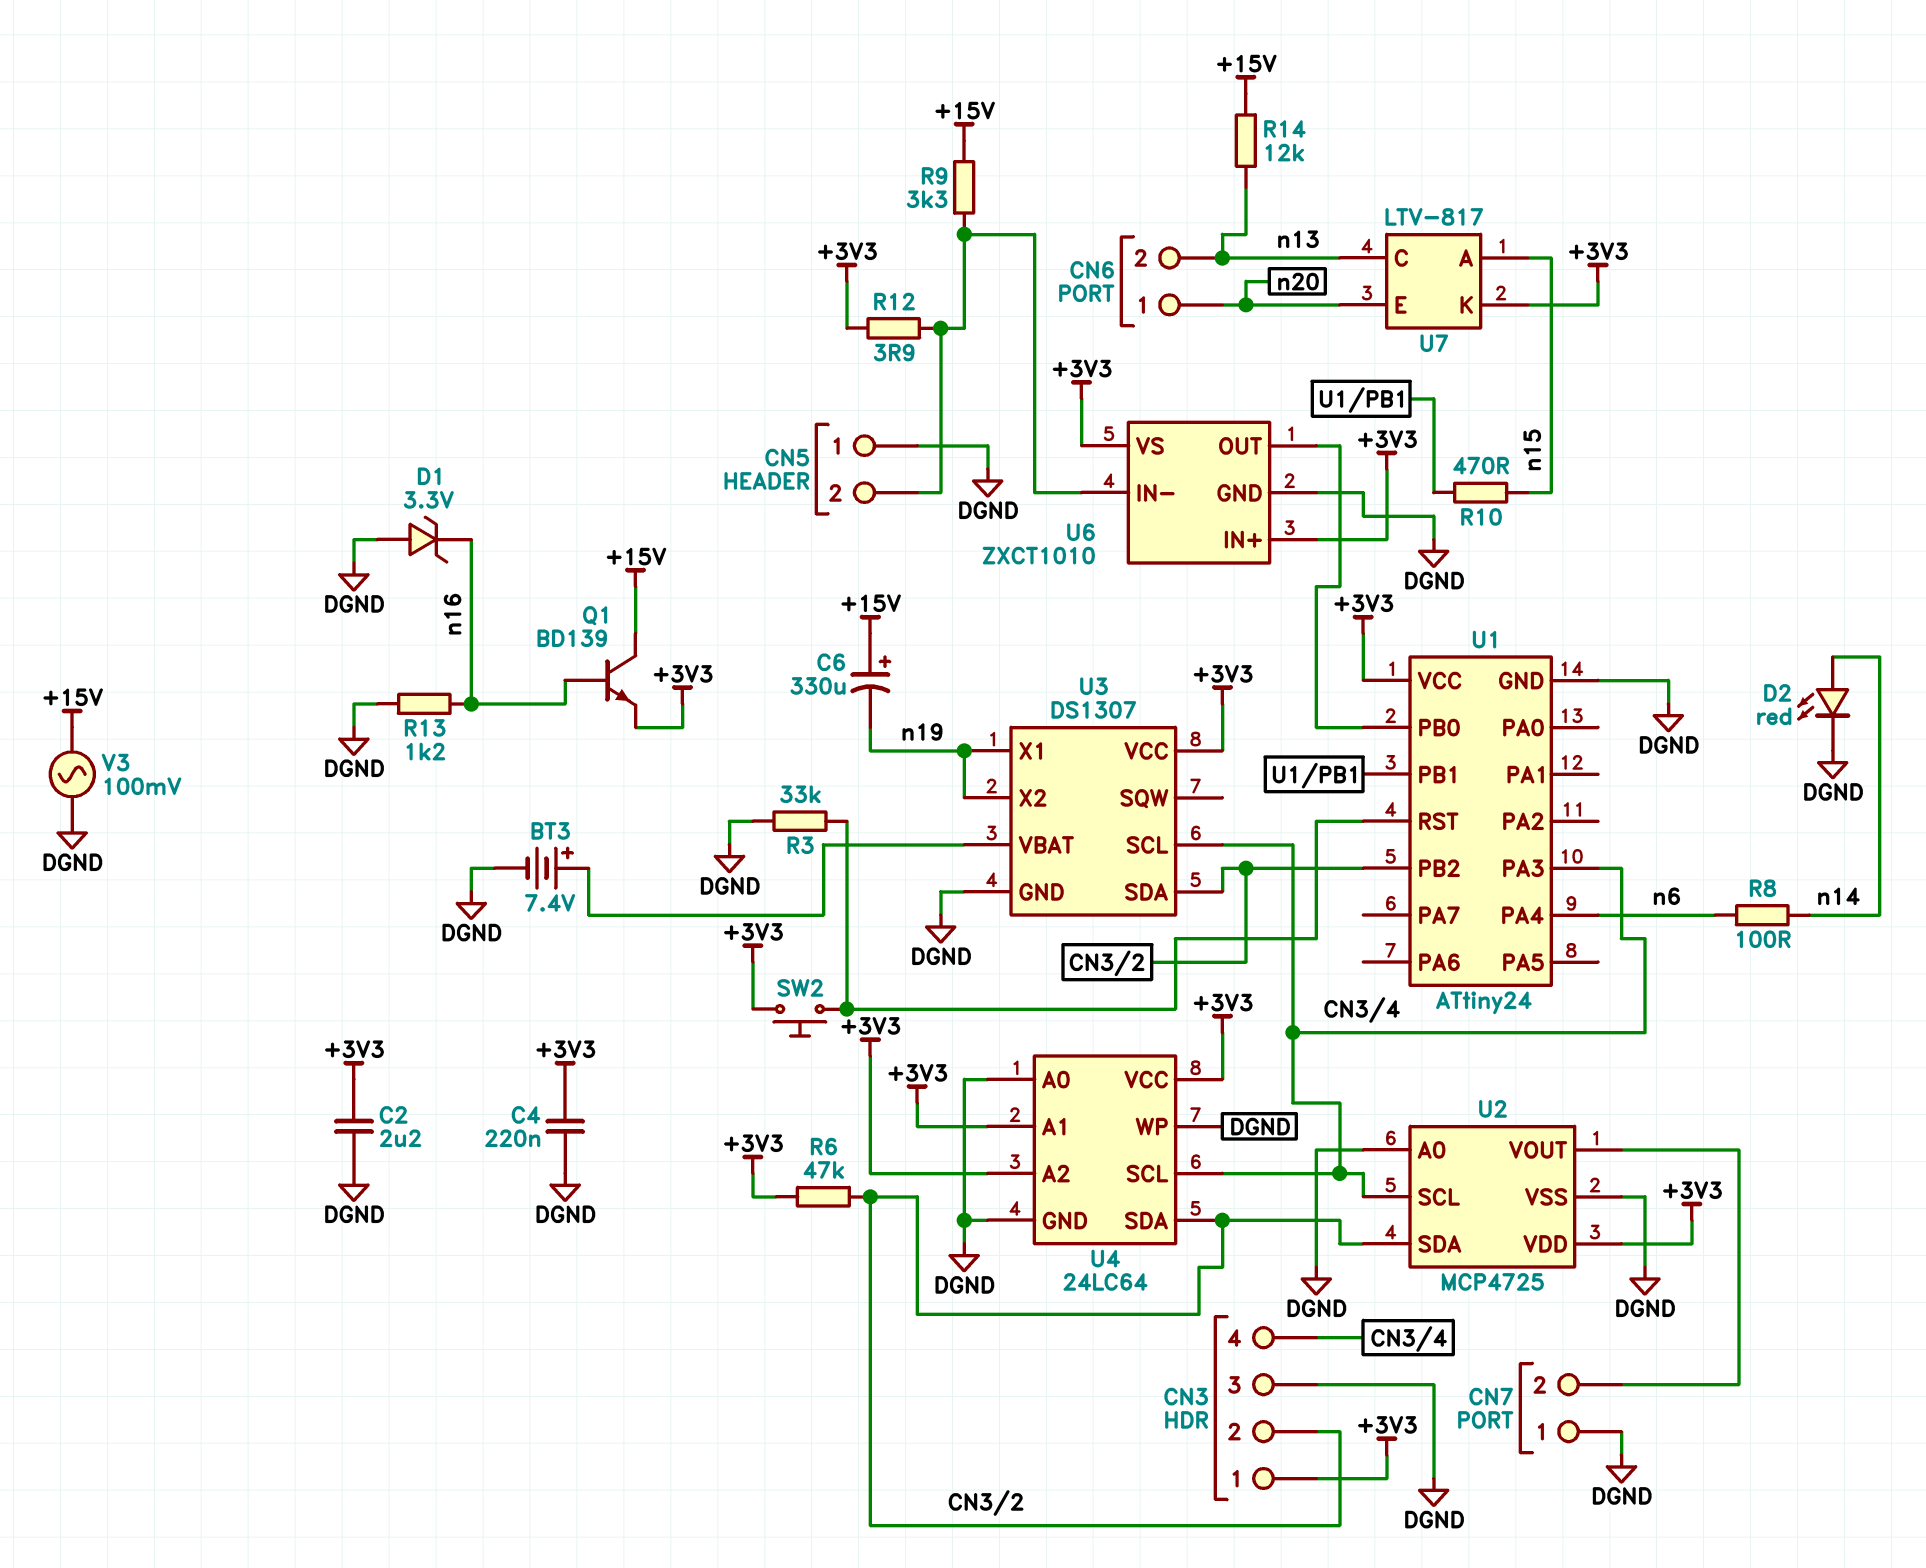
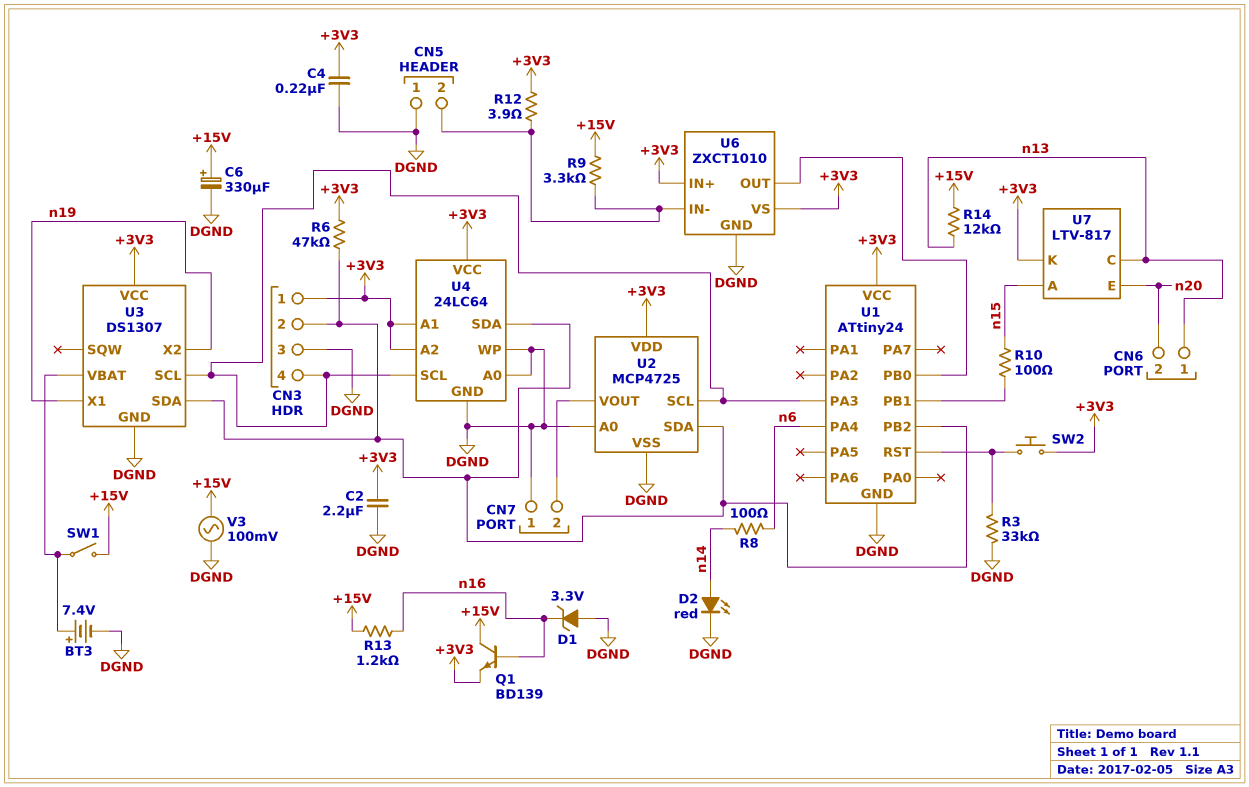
C6: 330uF (plus +15V, minus n19) -> 330uF (plus +15V, minus DGND)
CN6 pin 1: n20 -> n13
CN6 pin 2: n13 -> n20
R10: 470 (U1/PB1, n15) -> 100 (U1/PB1, n15)
R13: 1.2k (DGND, n16) -> 1.2k (+15V, n16)
SW1: none -> switch (+15V, U3/VBAT)

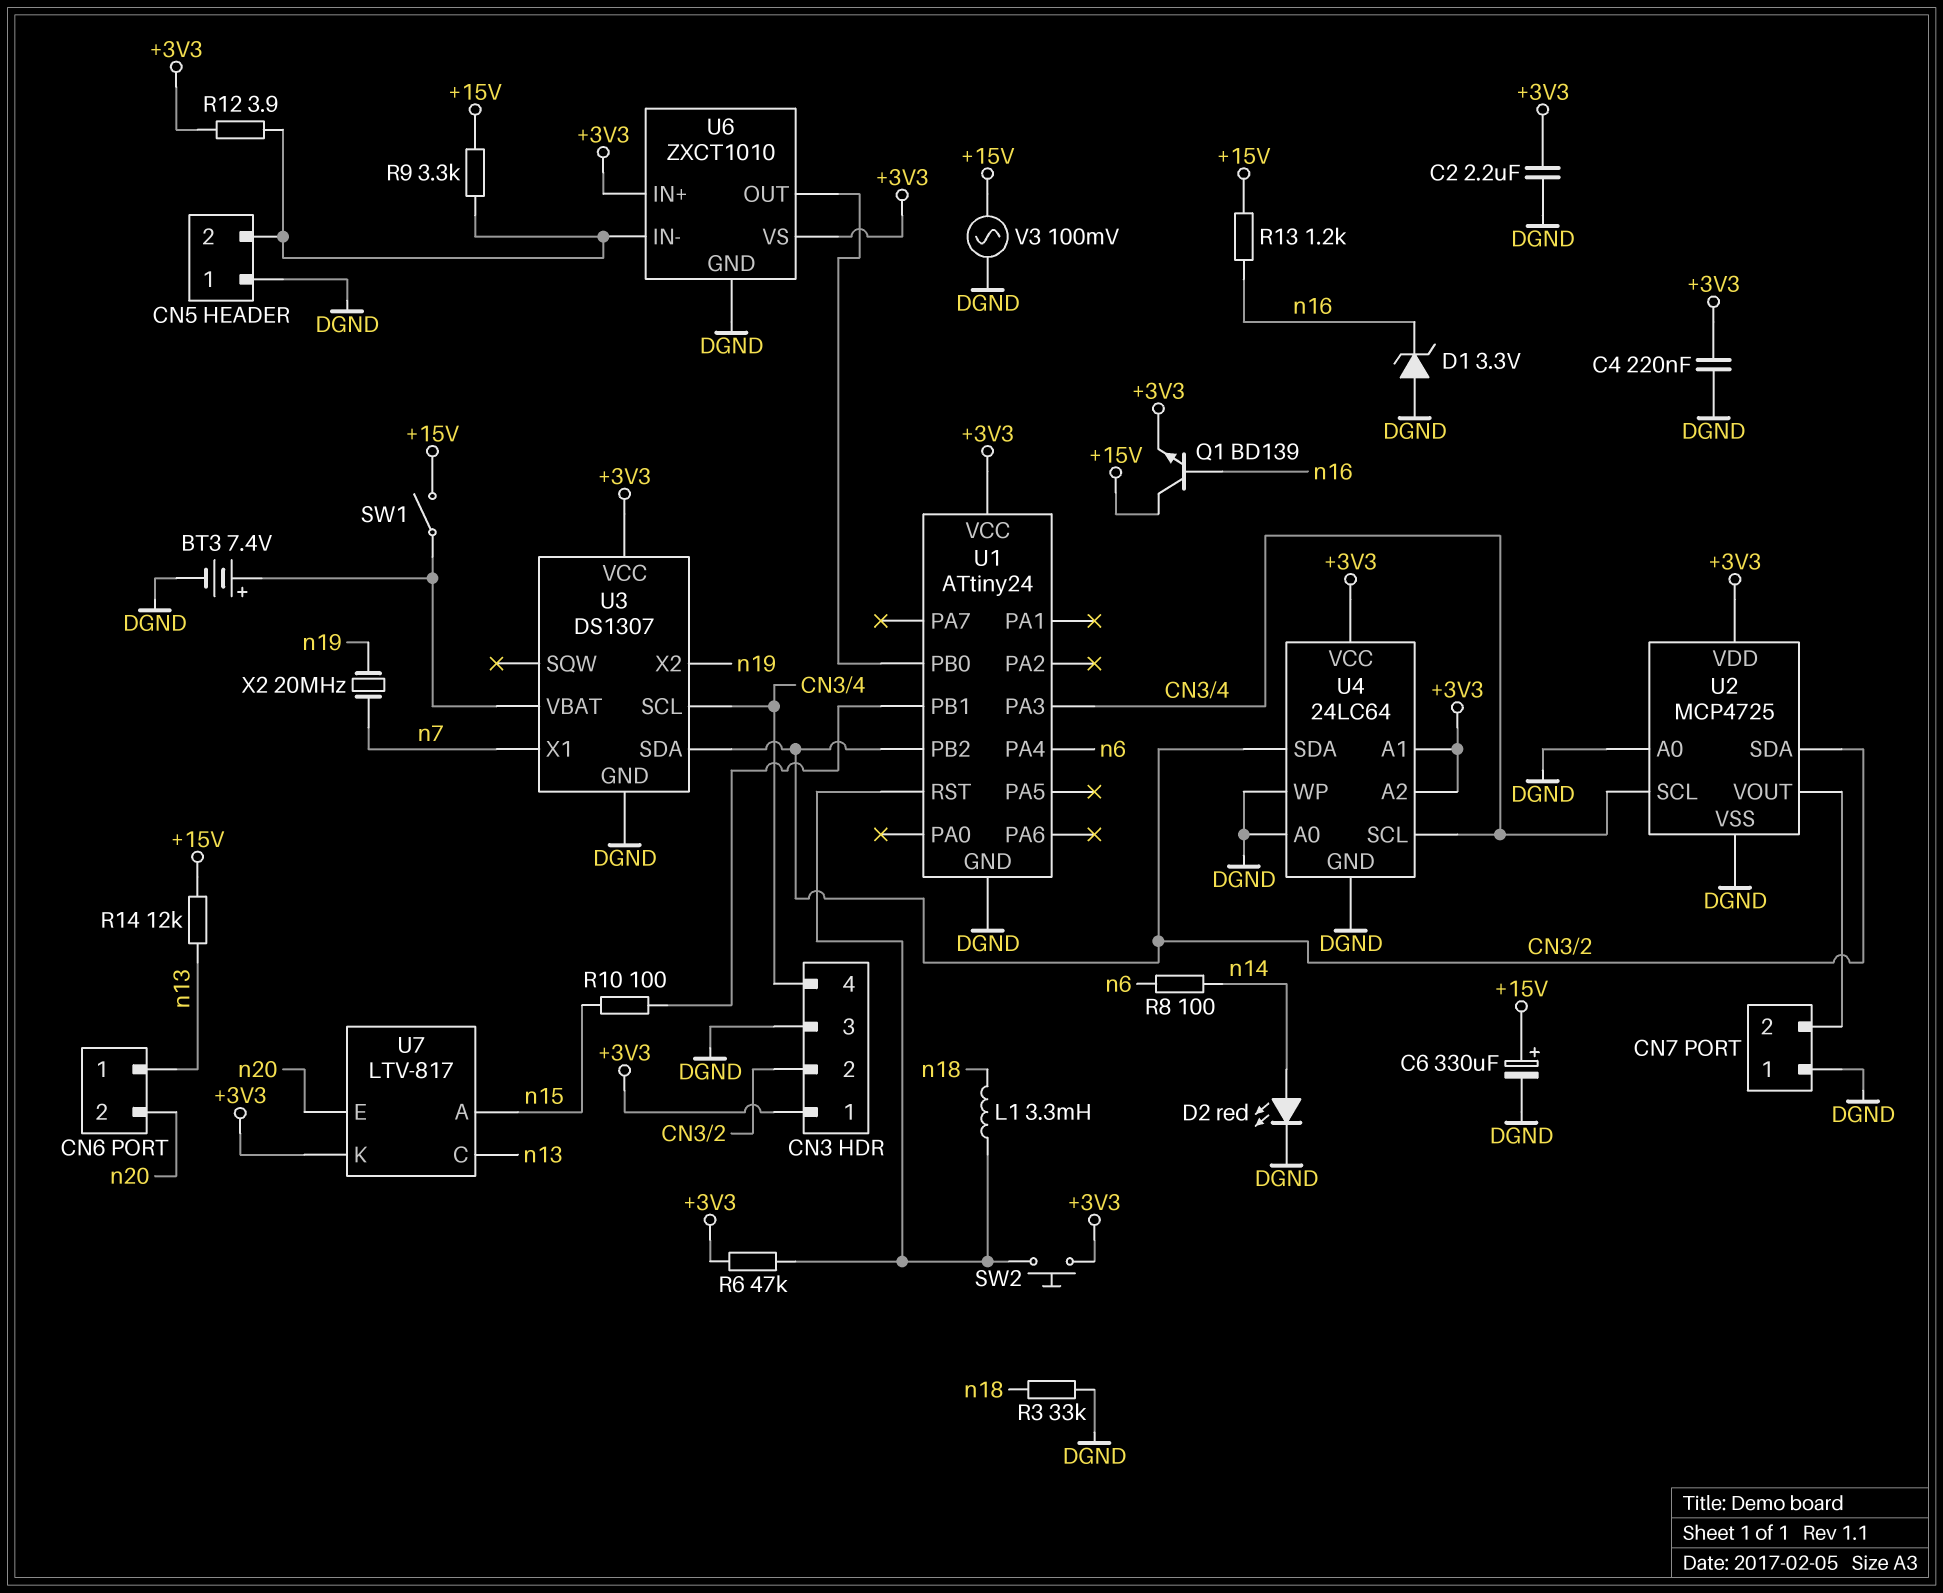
L1: none -> 3.3mH (U1/RST, n18)
R3: 33k (DGND, U1/RST) -> 33k (DGND, n18)
R6: 47k (+3V3, CN3/2) -> 47k (+3V3, U1/RST)
U3 pin X1: n19 -> n7
X2: none -> 20MHz (n7, n19)

